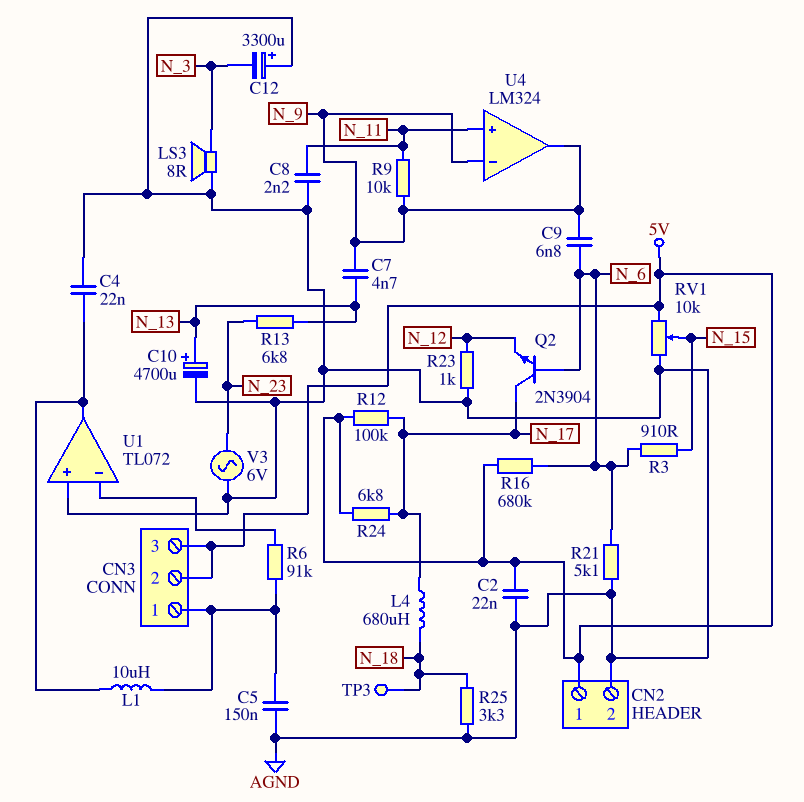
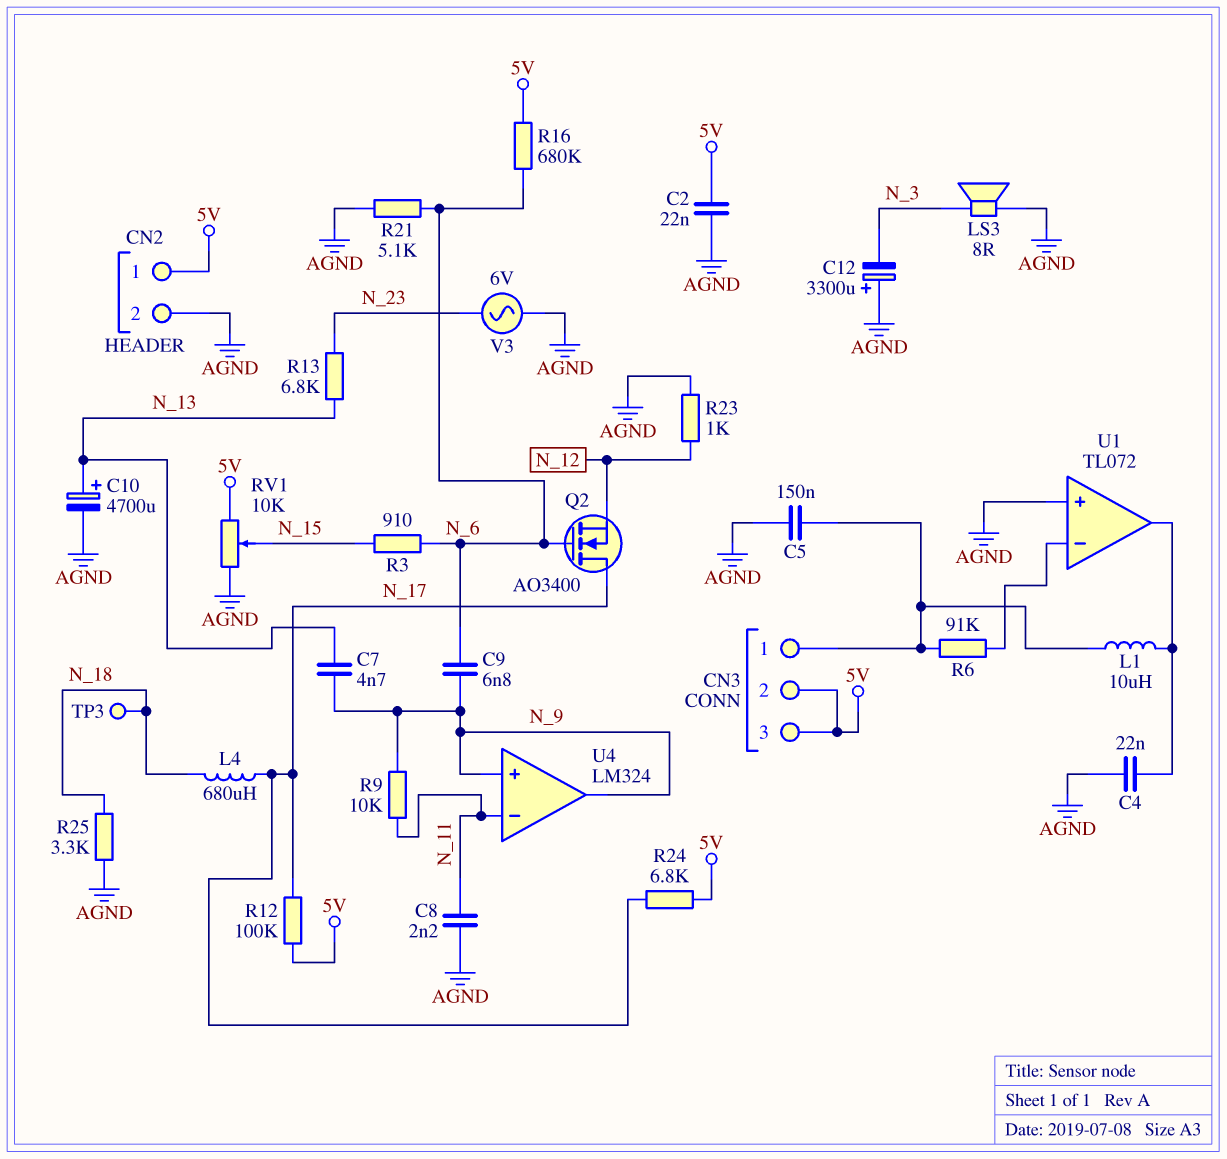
Q2: NPN 2N3904 (B N_6, C N_17, E N_12) -> NMOS AO3400 (G N_6, D N_17, S N_12)
U4 pin in+: N_11 -> N_9
U4 pin in-: N_9 -> N_11

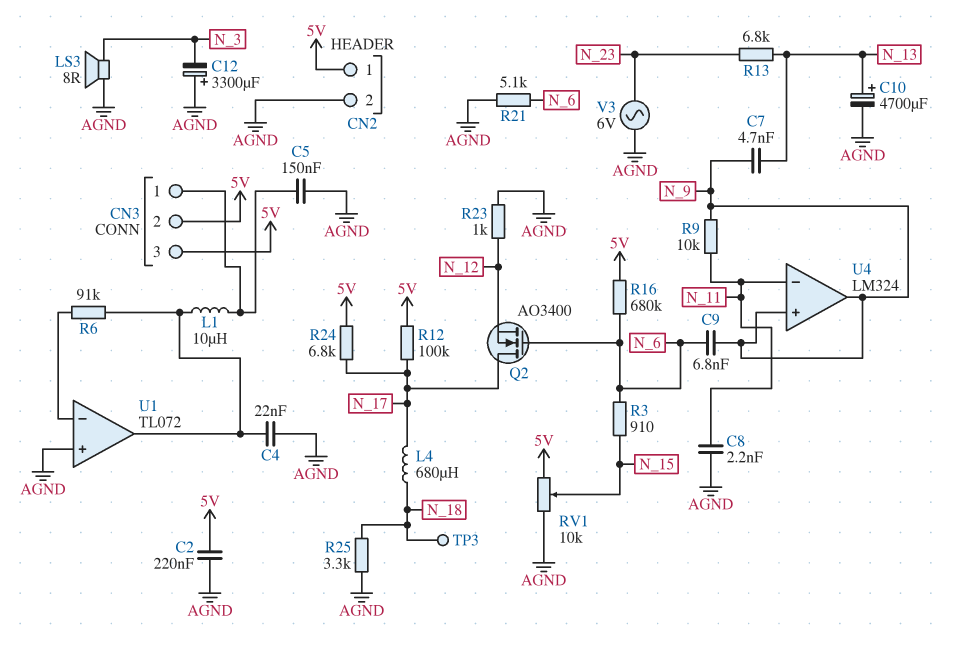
C2: 22nF (5V, AGND) -> 220nF (5V, AGND)
R6: 91k (CN3/1, U1/in-) -> 91k (U1/in-, U1/out)

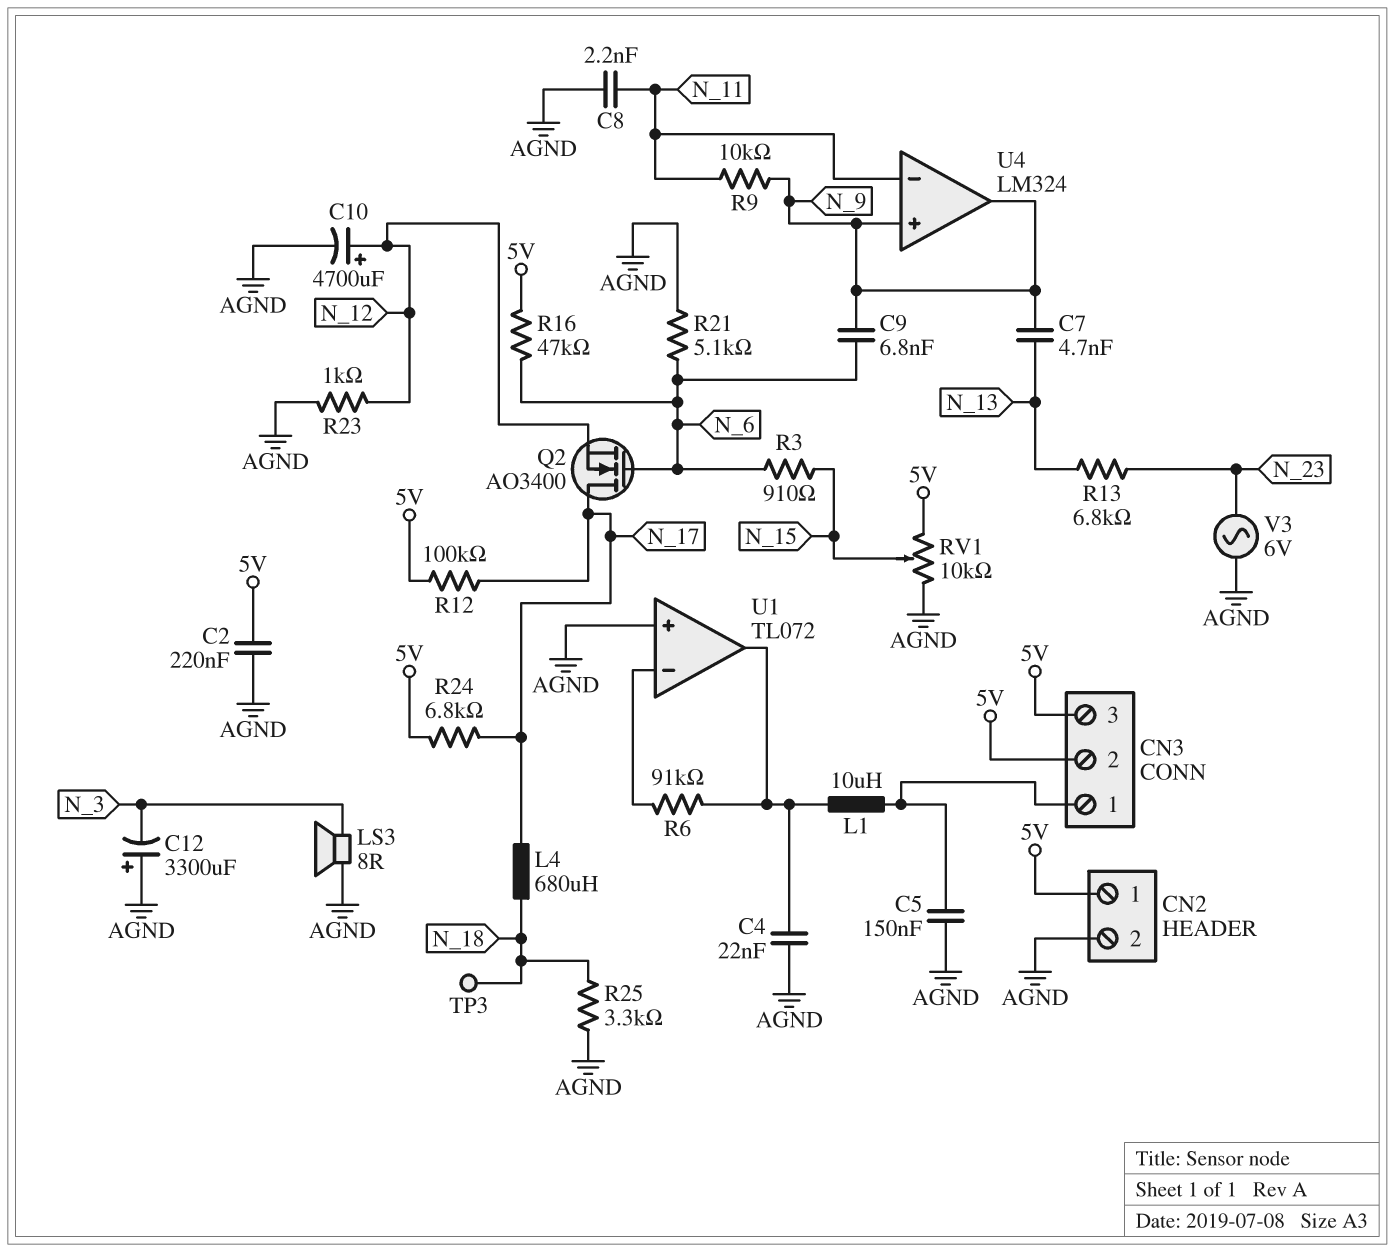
C10: 4700uF (plus N_13, minus AGND) -> 4700uF (plus N_12, minus AGND)
R16: 680k (5V, N_6) -> 47k (5V, N_6)

